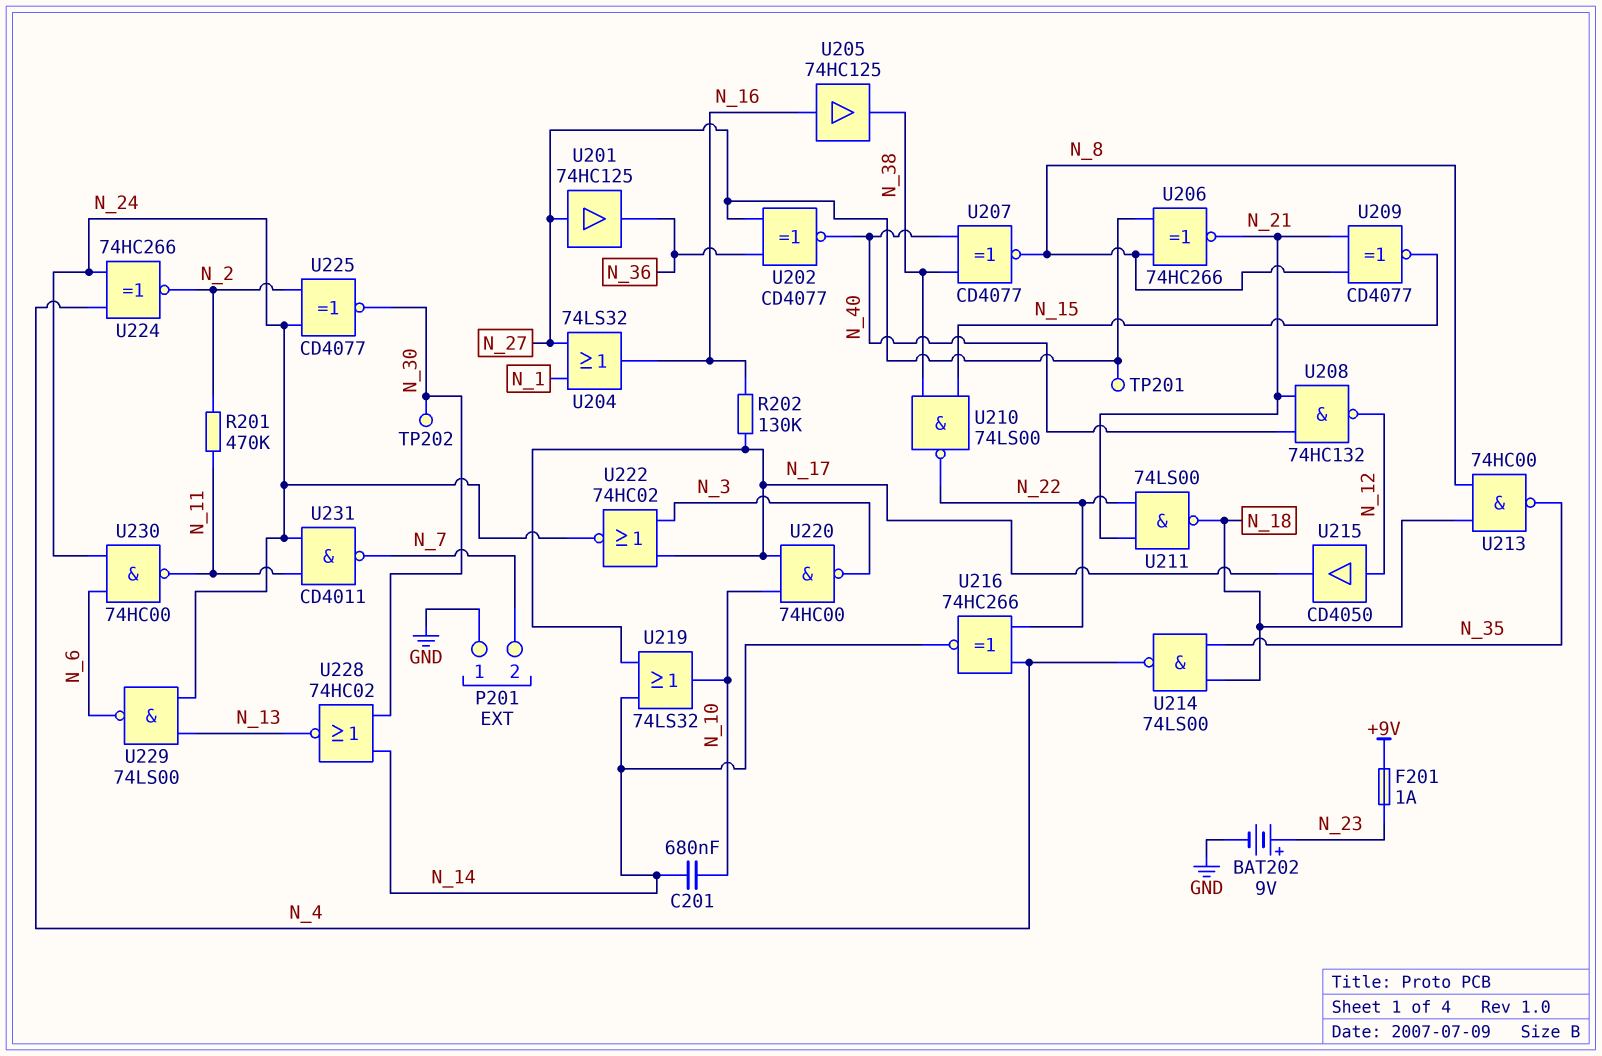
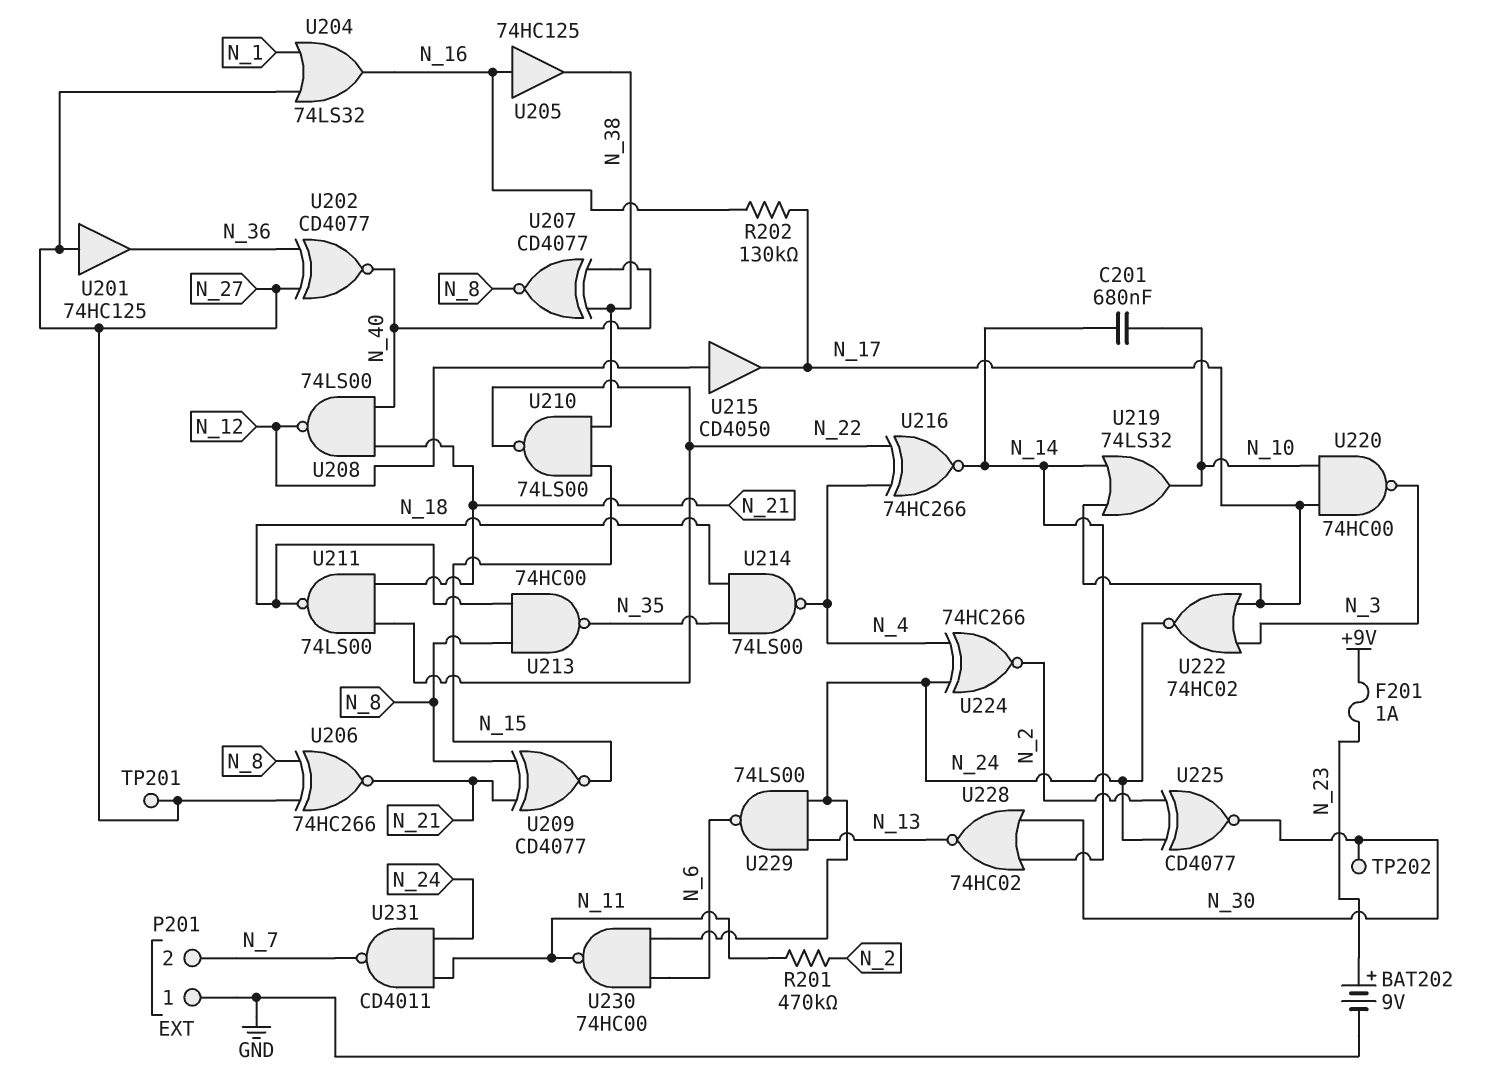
U208: NAND 74HC132 (in N_21, in N_40, out N_12) -> NAND 74LS00 (in N_21, in N_40, out N_12)

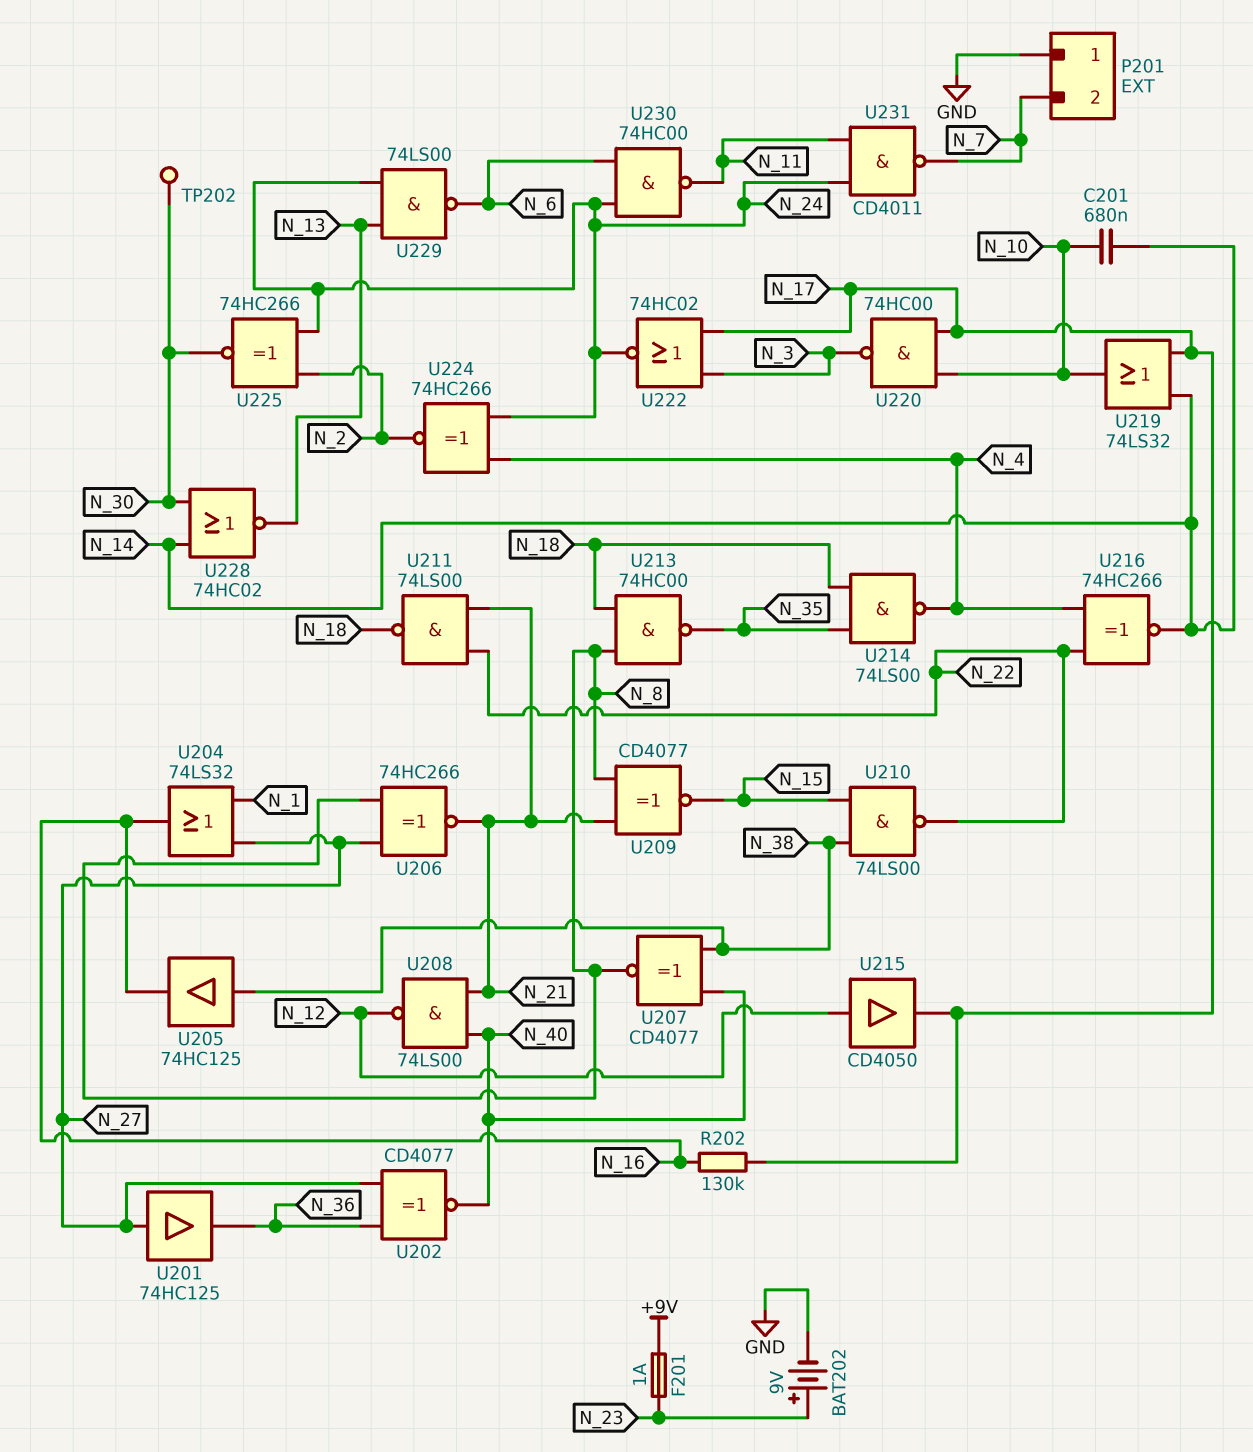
R201: 470k (N_2, N_11) -> none
TP201: test point (N_27) -> none
U205: buffer 74HC125 (in N_16, out N_38) -> buffer 74HC125 (in N_38, out N_16)
U225: XNOR CD4077 (in N_2, in N_24, out N_30) -> XNOR 74HC266 (in N_2, in N_24, out N_30)

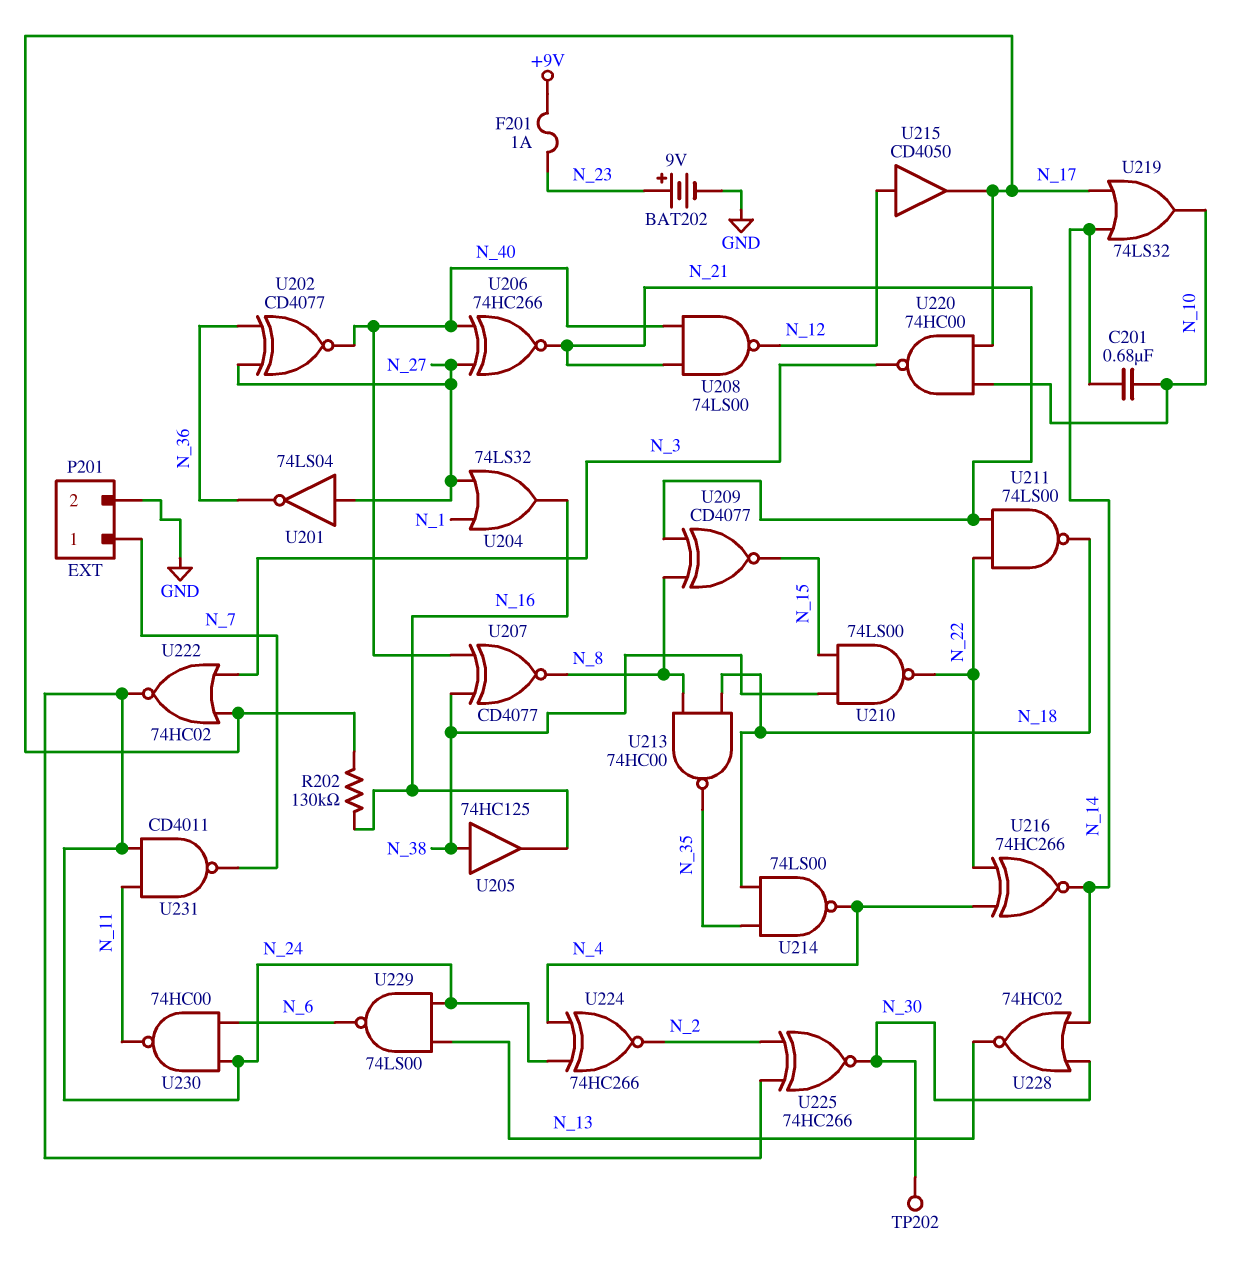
P201 pin 1: GND -> N_7
P201 pin 2: N_7 -> GND
U201: buffer 74HC125 (in N_27, out N_36) -> NOT 74LS04 (in N_27, out N_36)
U206: XNOR 74HC266 (in N_8, in N_27, out N_21) -> XNOR 74HC266 (in N_27, in N_40, out N_21)

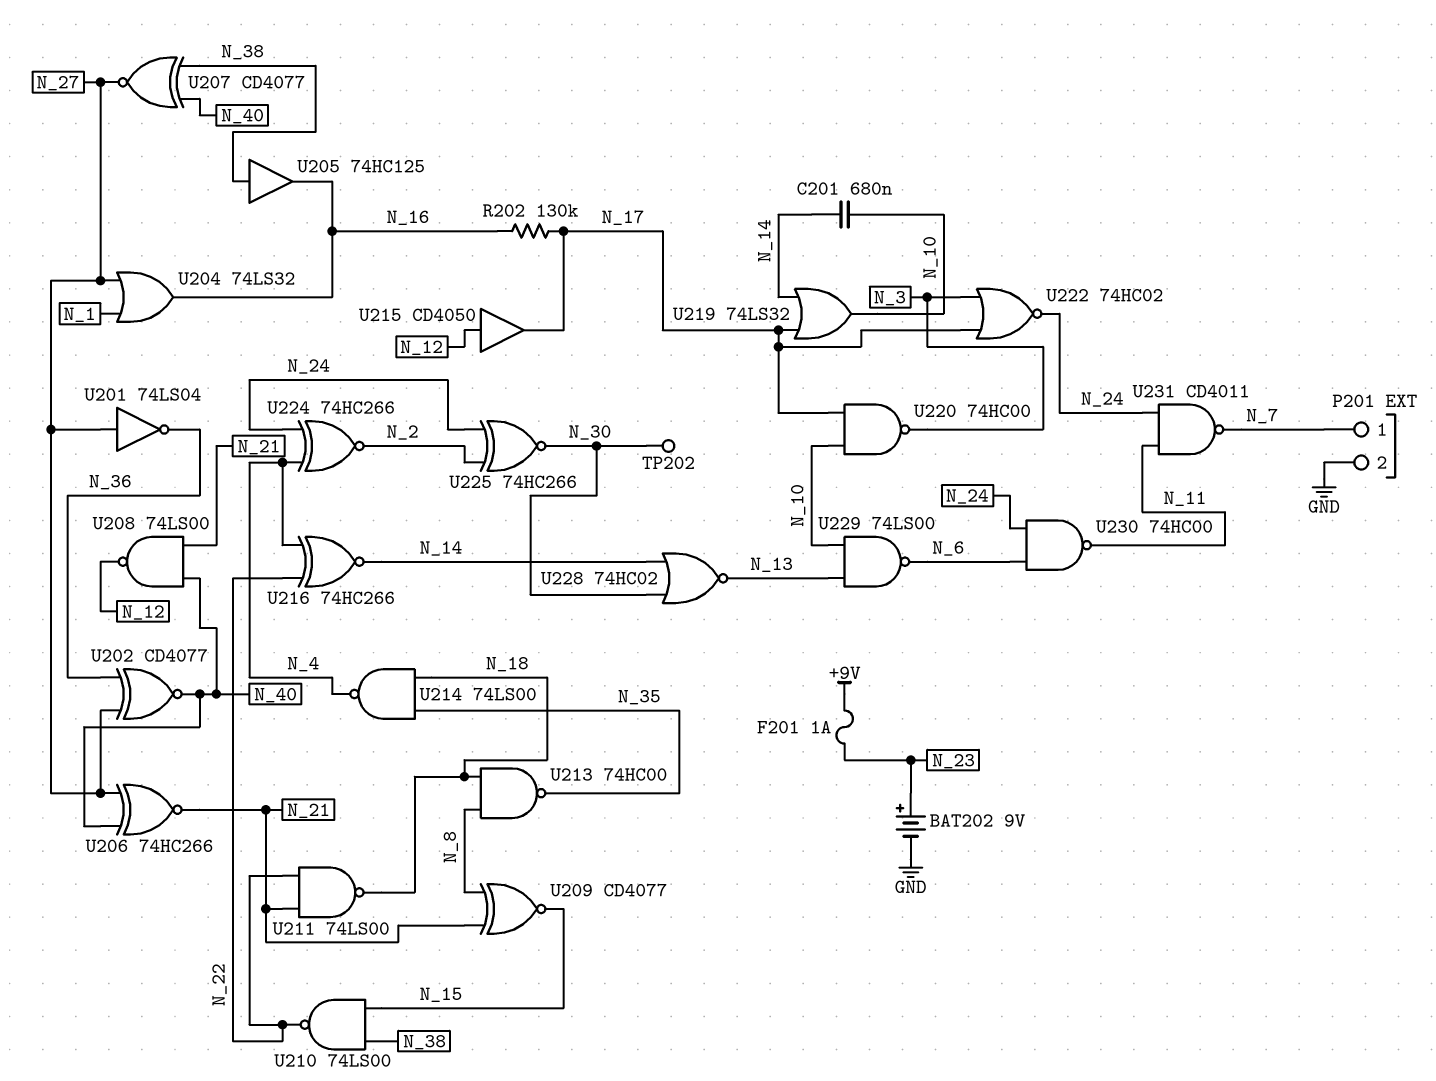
U207: XNOR CD4077 (in N_38, in N_40, out N_8) -> XNOR CD4077 (in N_38, in N_40, out N_27)
U229: NAND 74LS00 (in N_13, in N_24, out N_6) -> NAND 74LS00 (in N_10, in N_13, out N_6)

